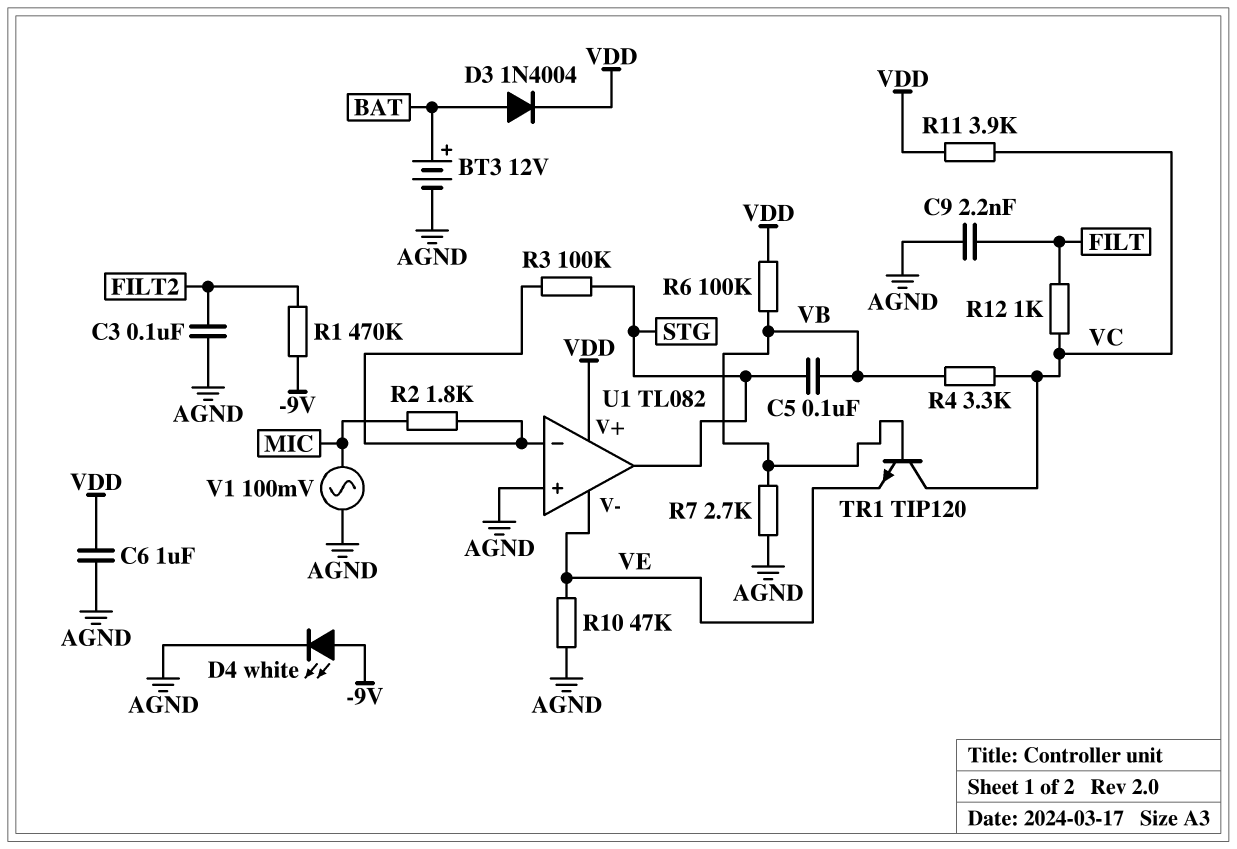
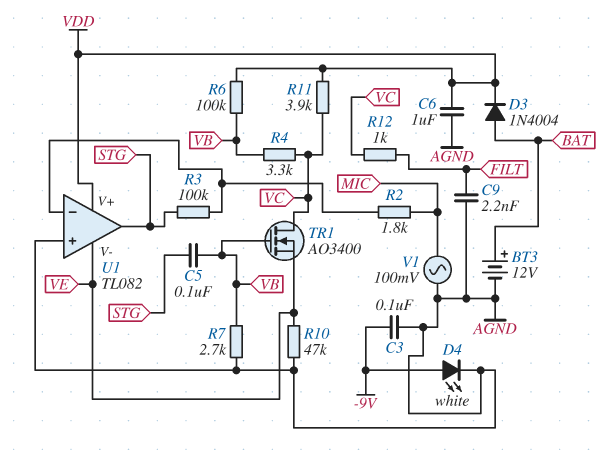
C3: 100nF (AGND, FILT2) -> 100nF (-9V, AGND)
R1: 470k (-9V, FILT2) -> none
TR1: NPN TIP120 (B VB, C VC, E VE) -> NMOS AO3400 (G VB, D VC, S VE)

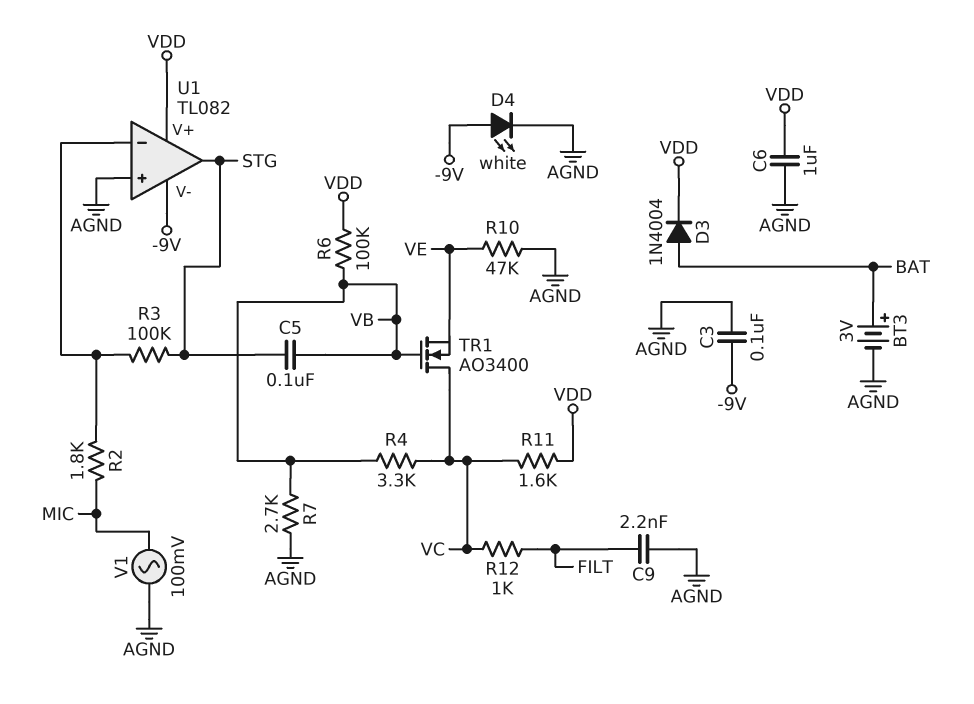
BT3: 12V (plus BAT, minus AGND) -> 3V (plus BAT, minus AGND)
R11: 3.9k (VC, VDD) -> 1.6k (VC, VDD)
U1 pin V-: VE -> -9V

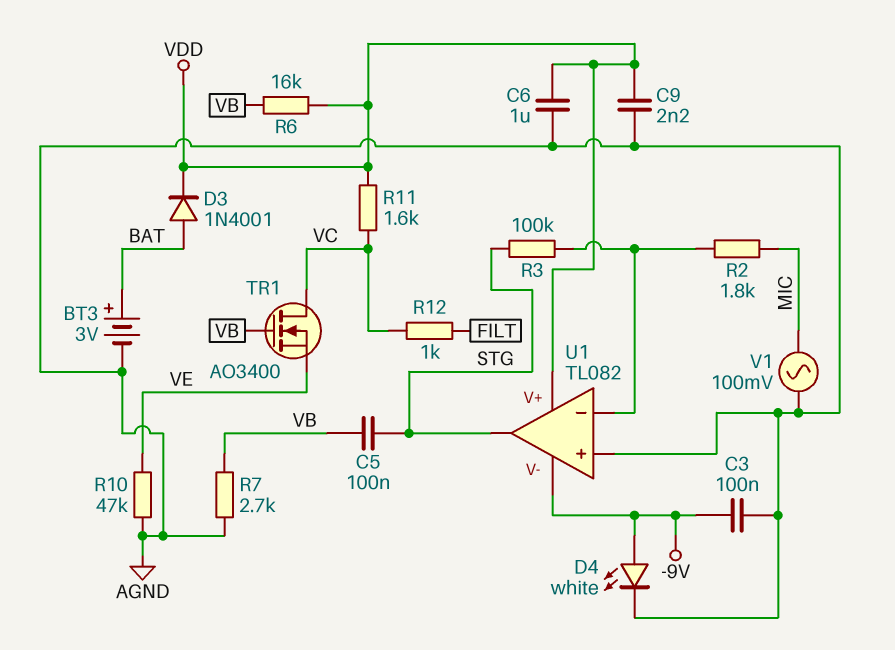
C9: 2.2nF (AGND, FILT) -> 2.2nF (AGND, VDD)
D3: diode 1N4004 (A BAT, K VDD) -> diode 1N4001 (A BAT, K VDD)
R4: 3.3k (VB, VC) -> none
R6: 100k (VB, VDD) -> 16k (VB, VDD)

